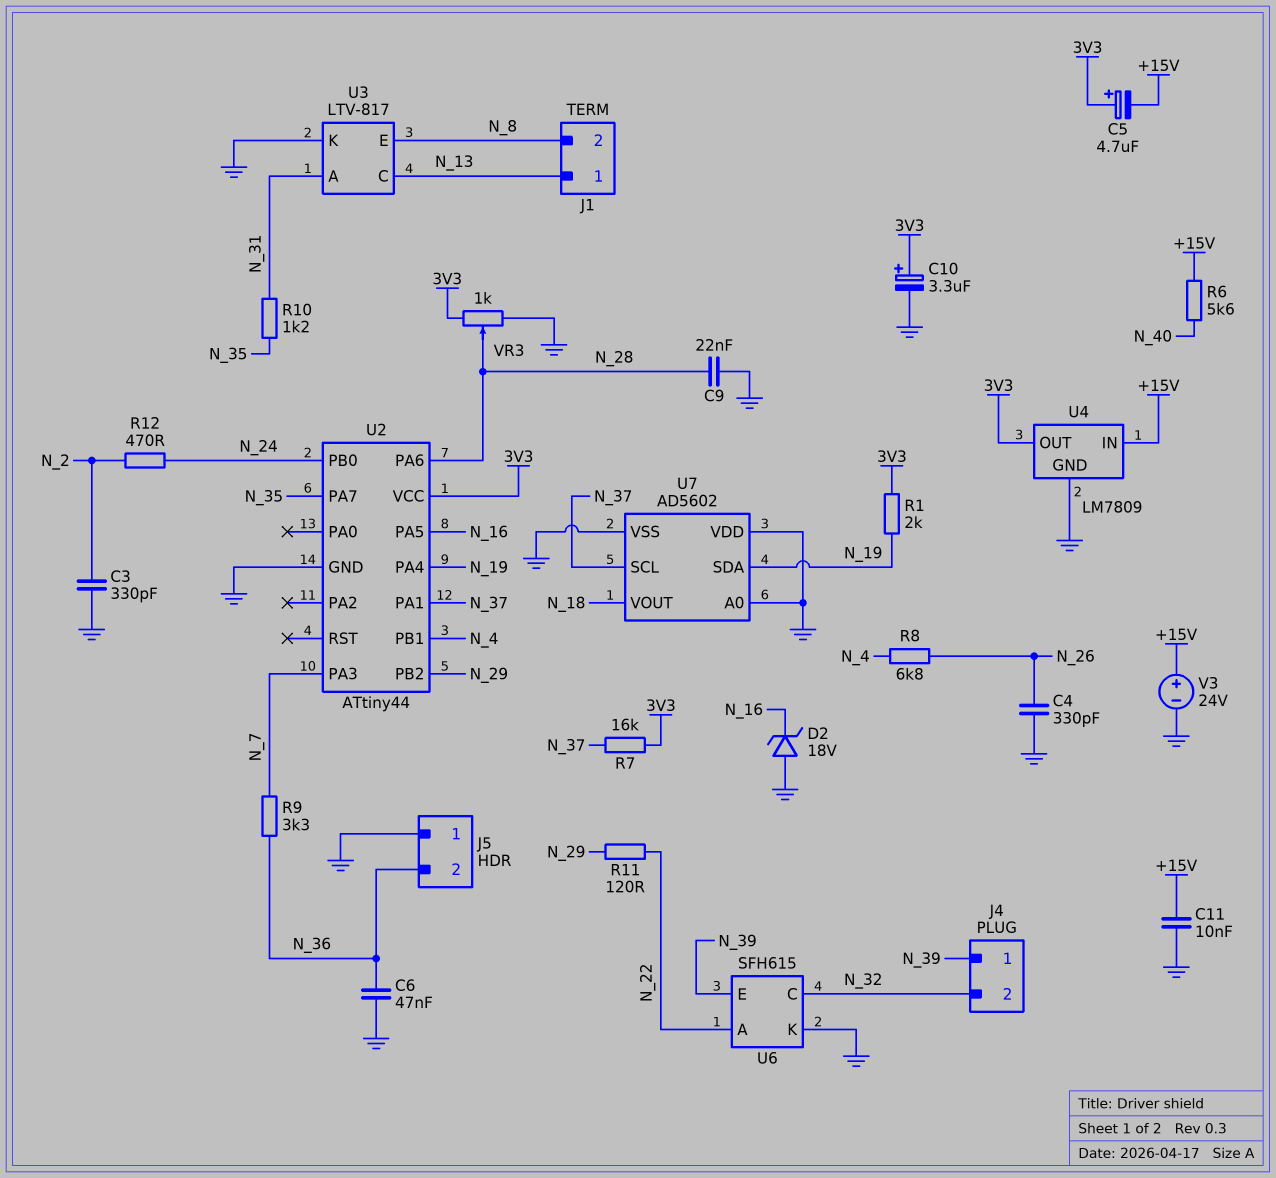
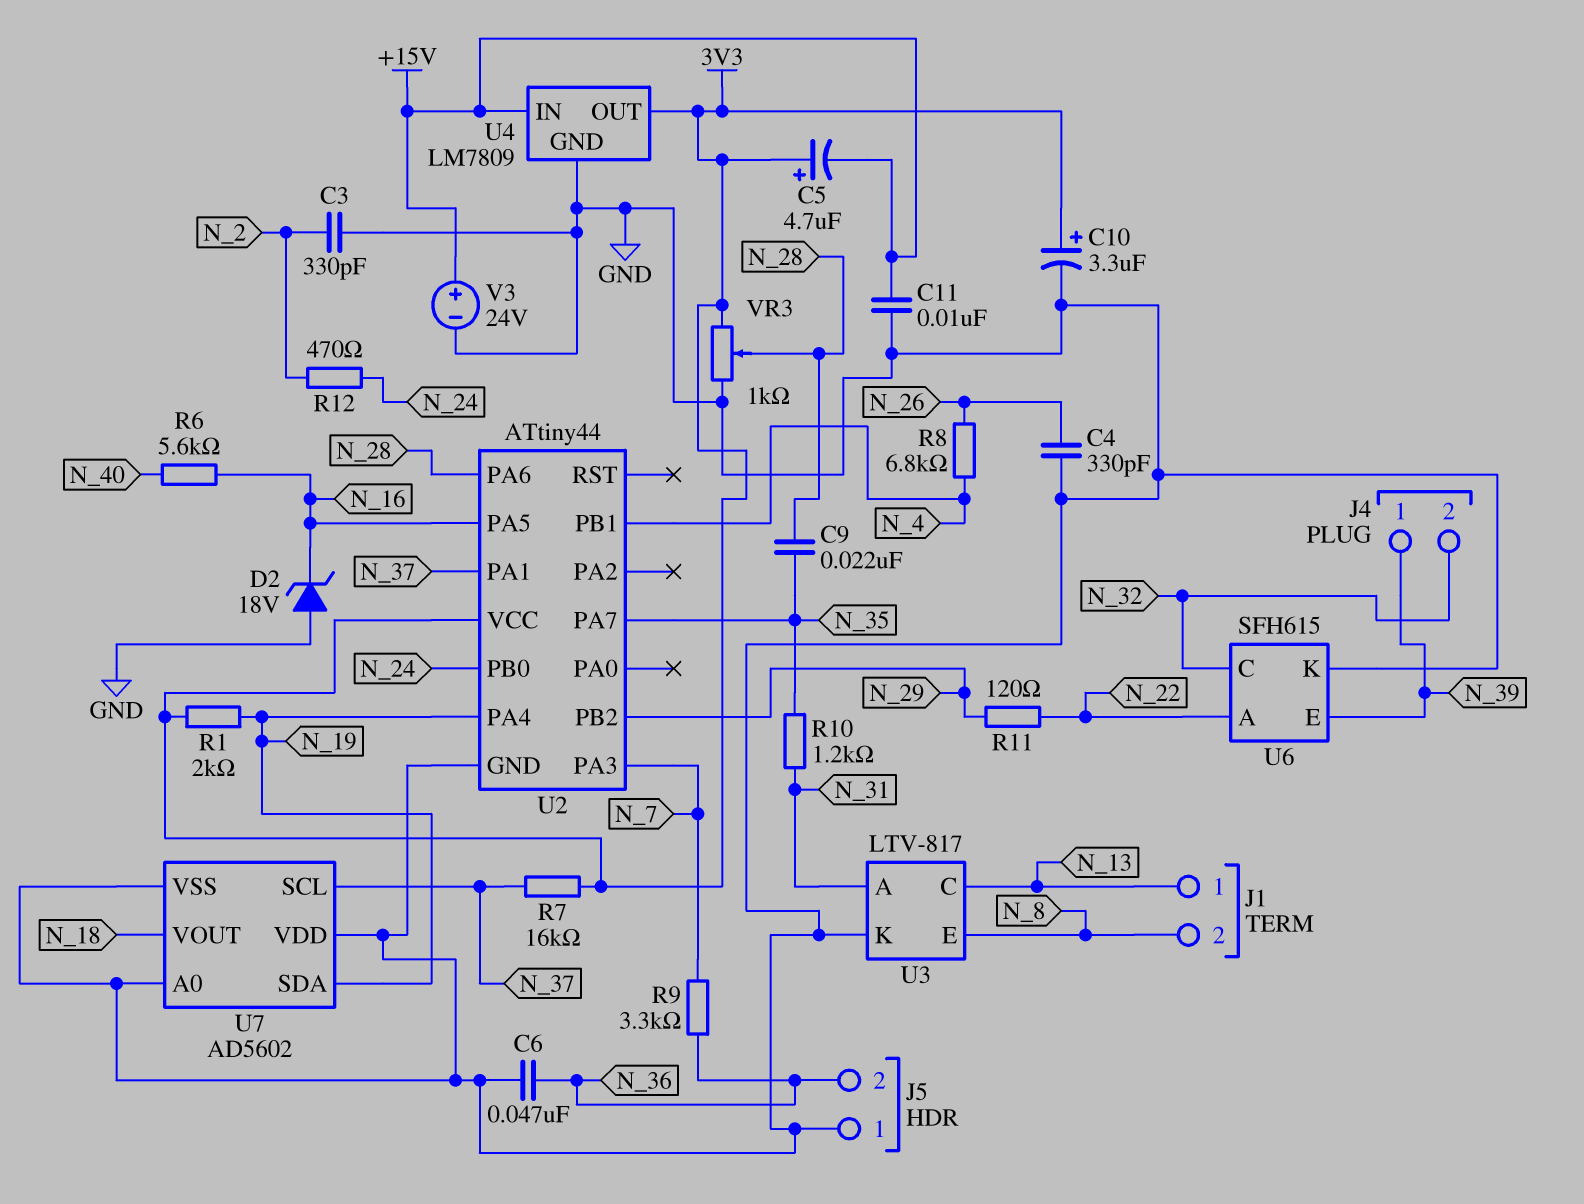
C9: 22nF (GND, N_28) -> 22nF (N_28, N_35)
R6: 5.6k (+15V, N_40) -> 5.6k (N_16, N_40)

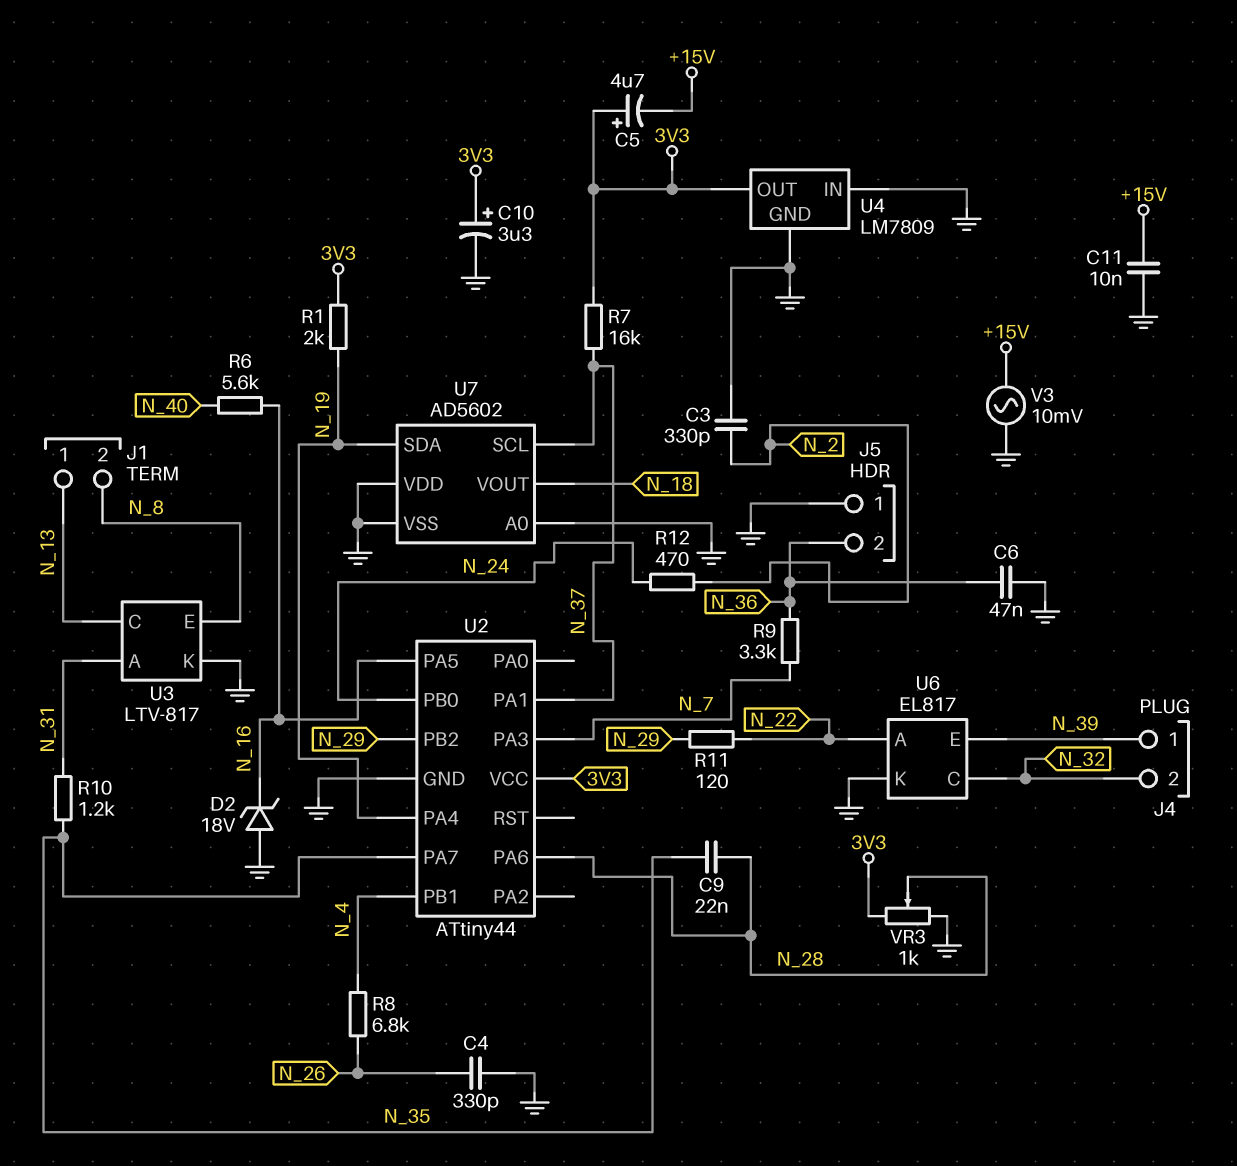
U4 pin IN: +15V -> GND
U6: SFH615 -> EL817
V3: 24V (plus +15V, minus GND) -> AC 10mV (+15V, GND)

